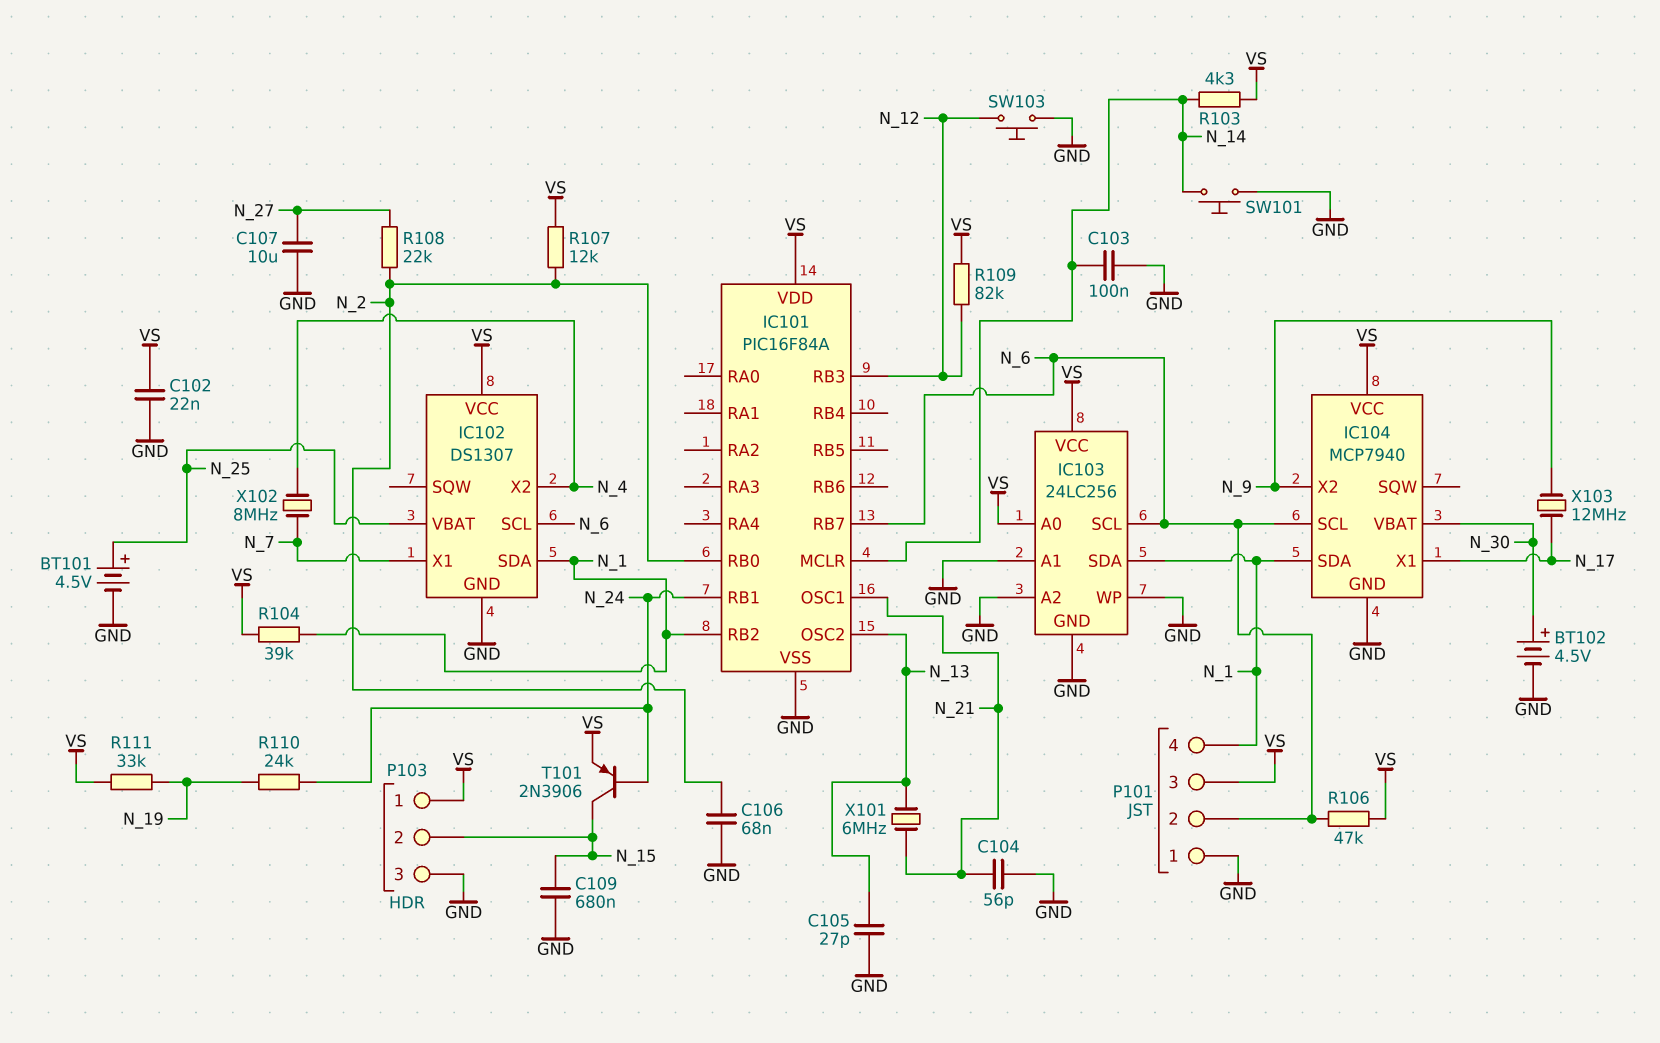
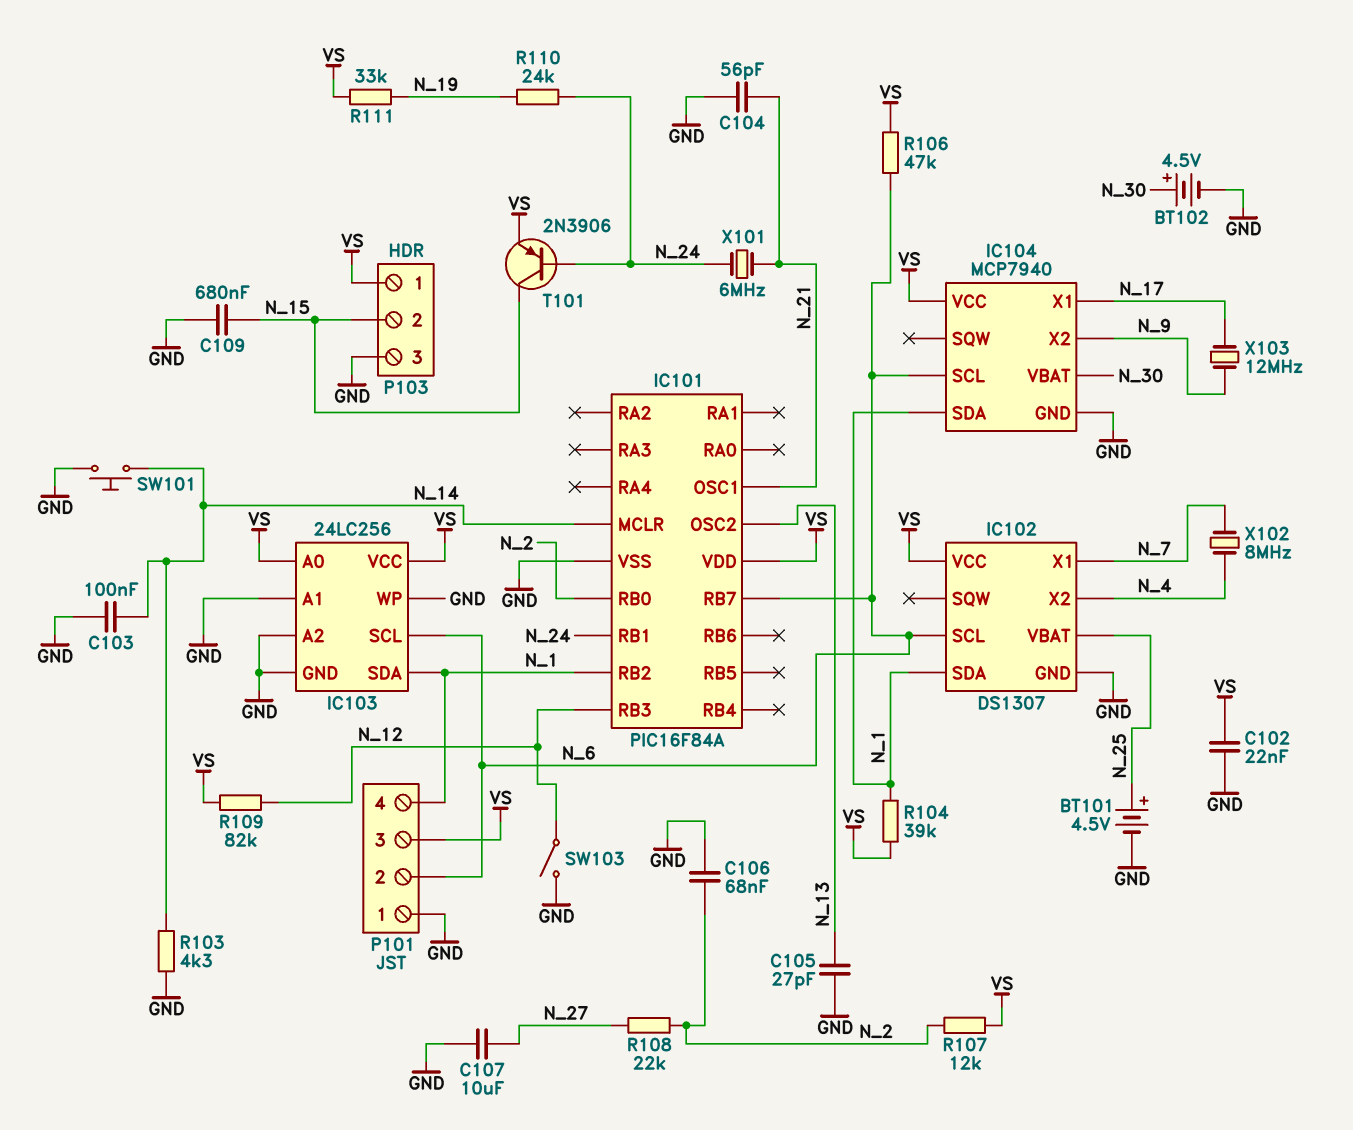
R103: 4.3k (N_14, VS) -> 4.3k (GND, N_14)
SW103: button (GND, N_12) -> switch (GND, N_12)
X101: 6MHz (N_13, N_21) -> 6MHz (N_21, N_24)

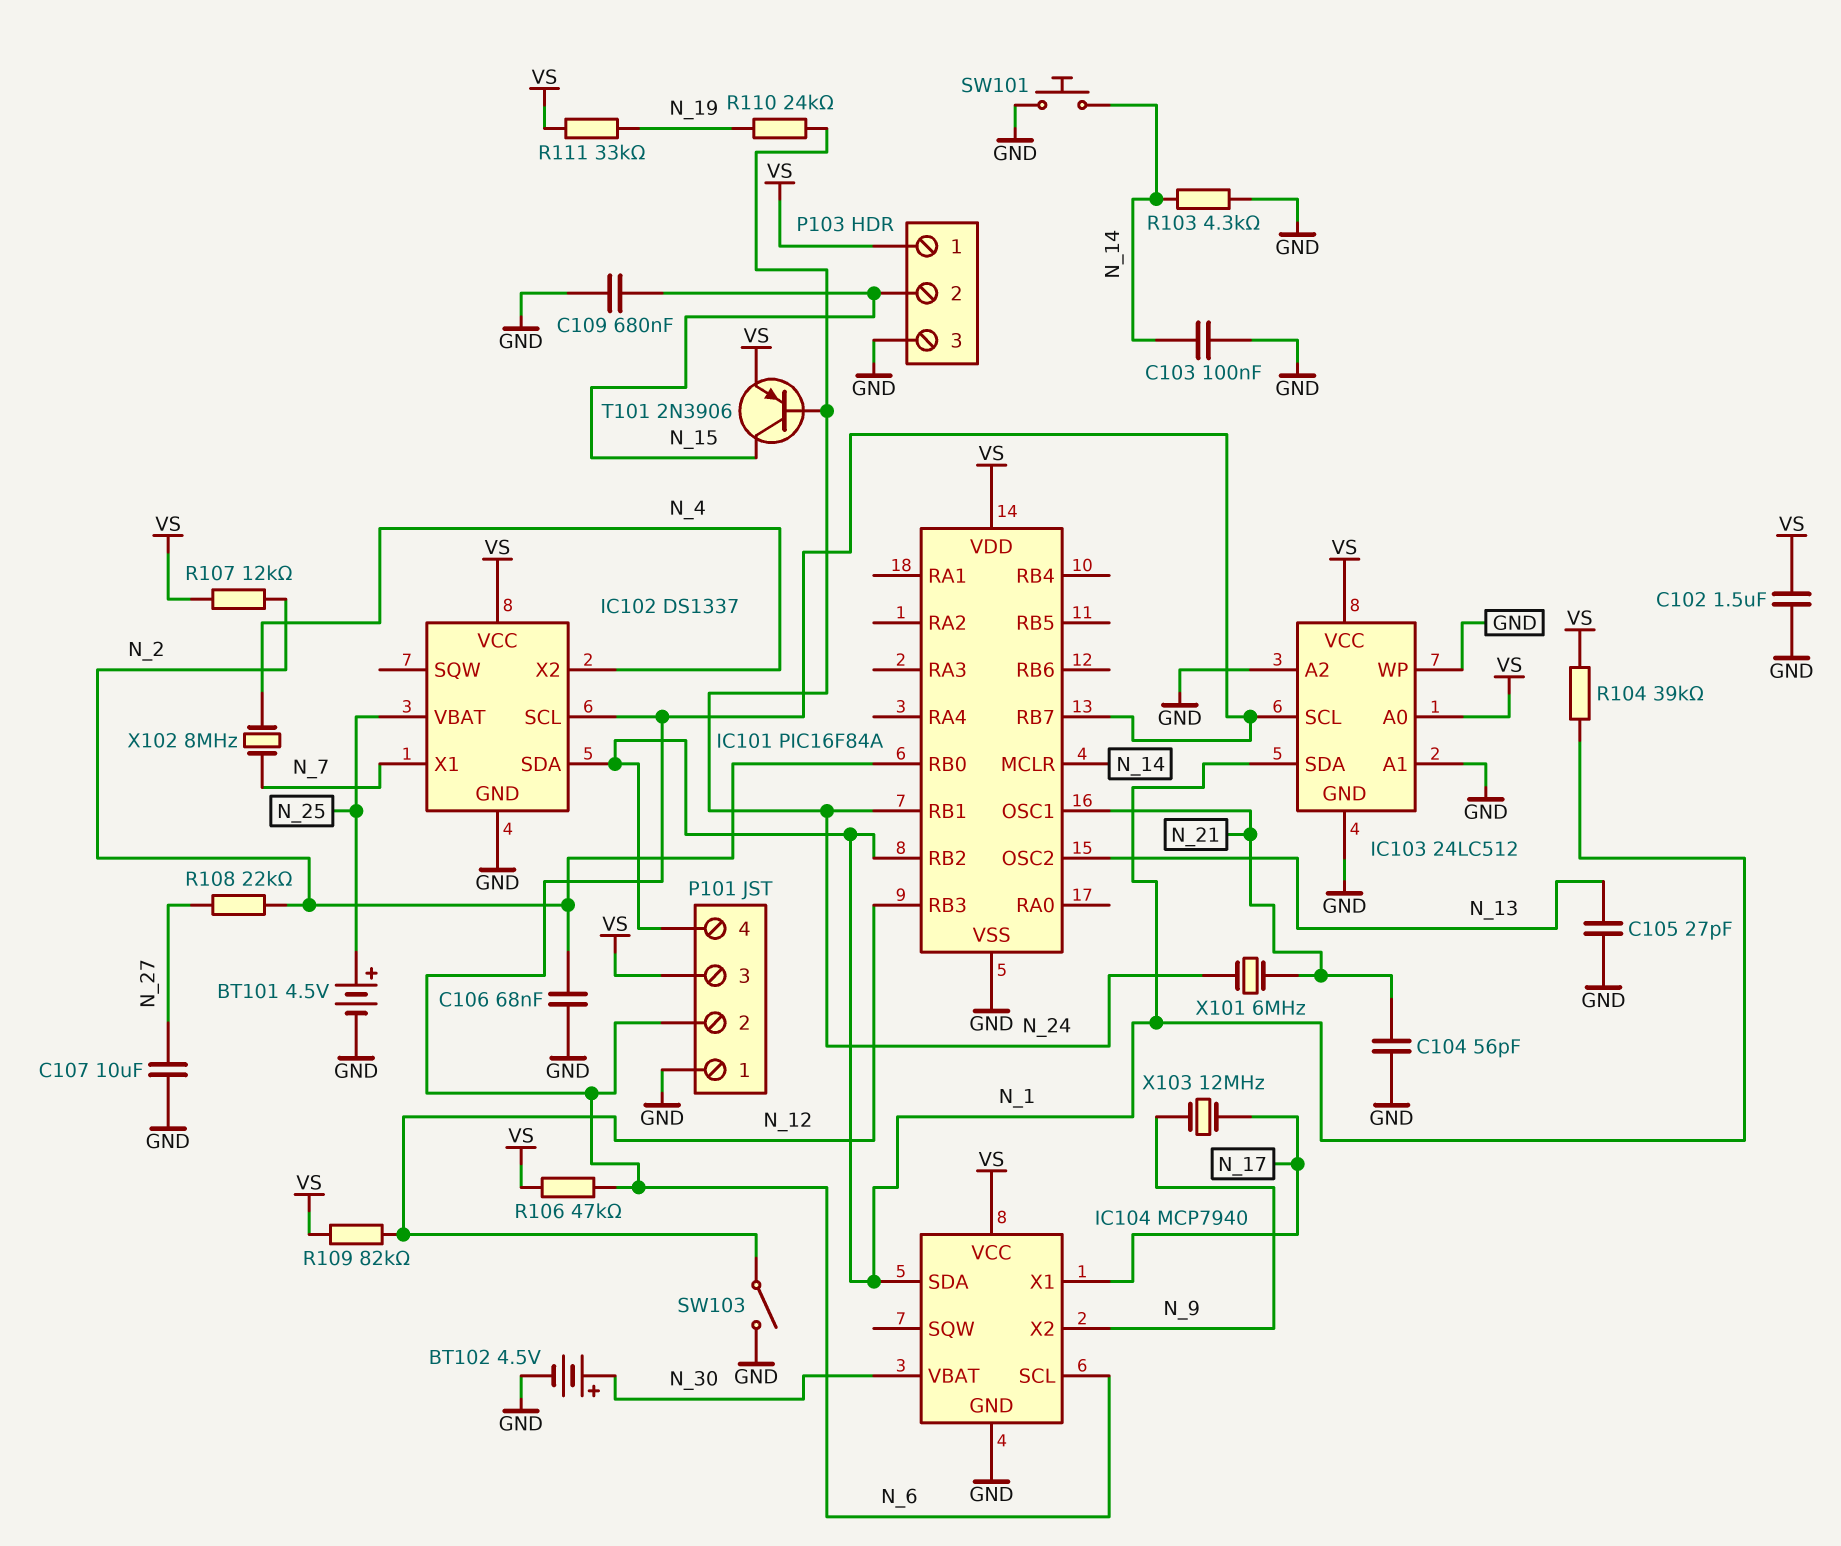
C102: 22nF (GND, VS) -> 1.5uF (GND, VS)
IC102: DS1307 -> DS1337
IC103: 24LC256 -> 24LC512

